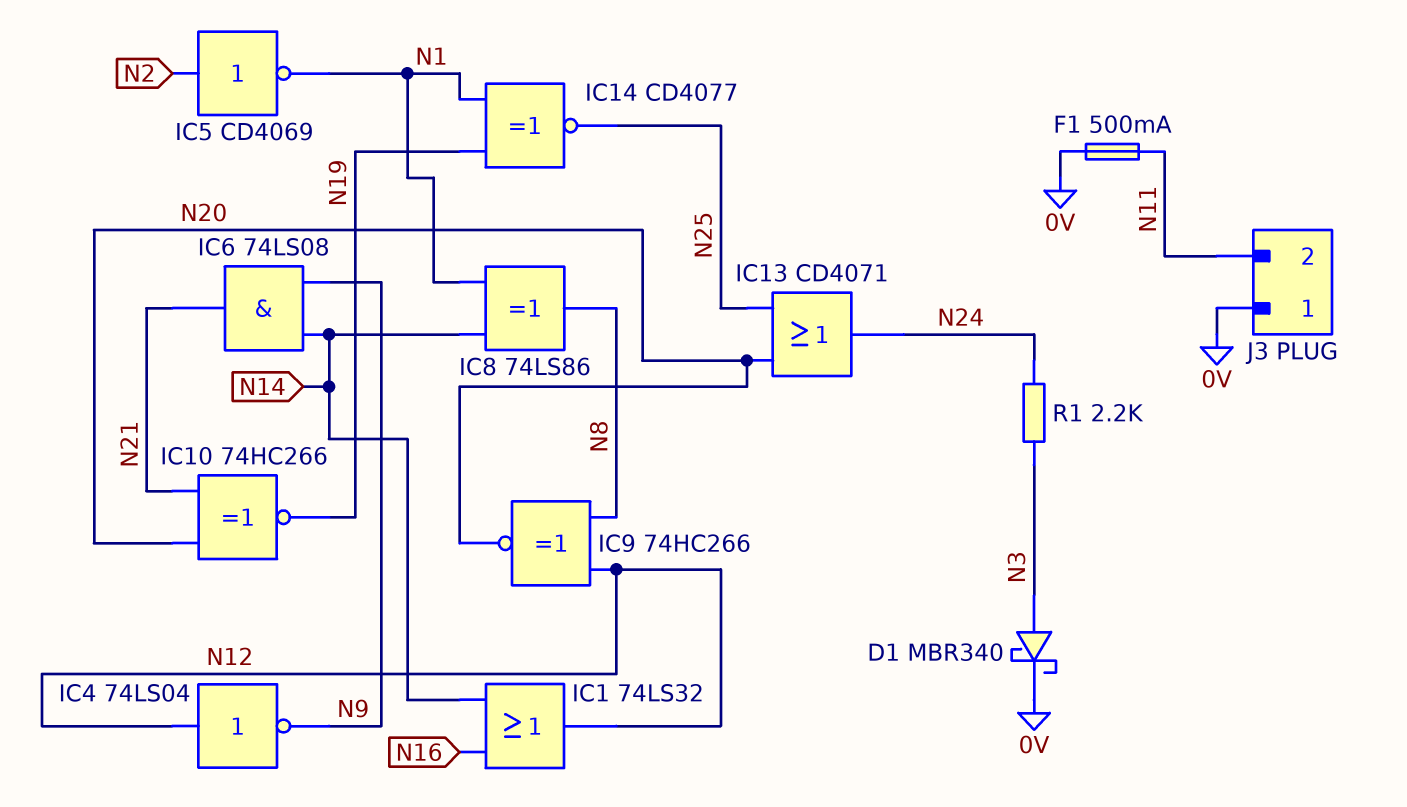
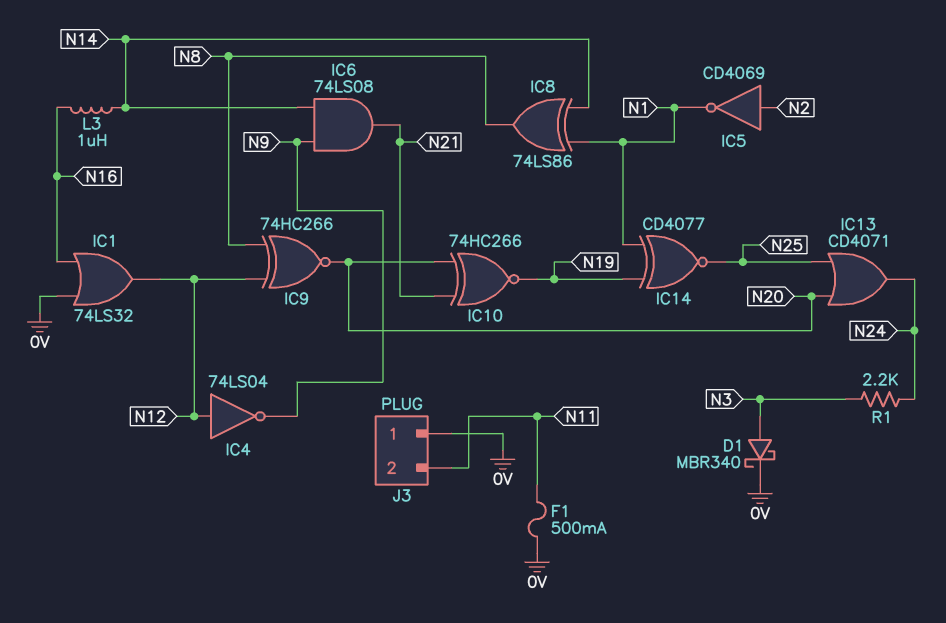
IC1: OR 74LS32 (in N14, in N16, out N12) -> OR 74LS32 (in 0V, in N16, out N12)
L3: none -> 1uH (N14, N16)

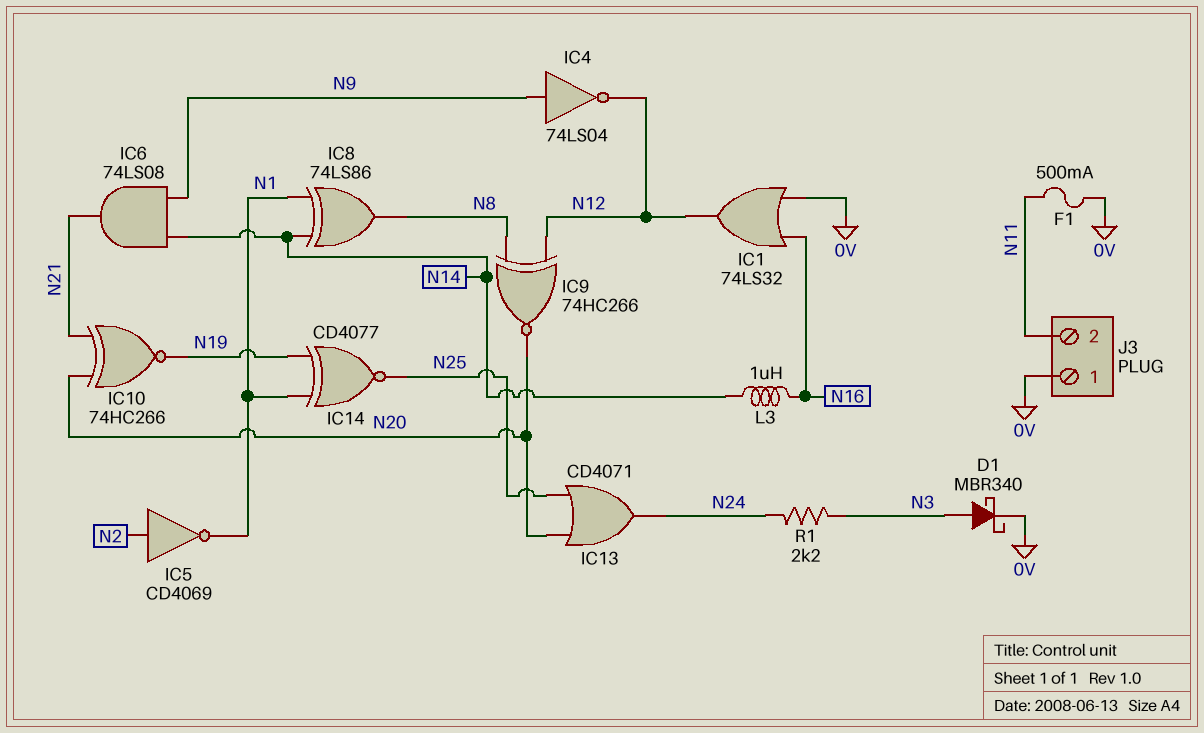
IC4: NOT 74LS04 (in N12, out N9) -> NOT 74LS04 (in N9, out N12)

